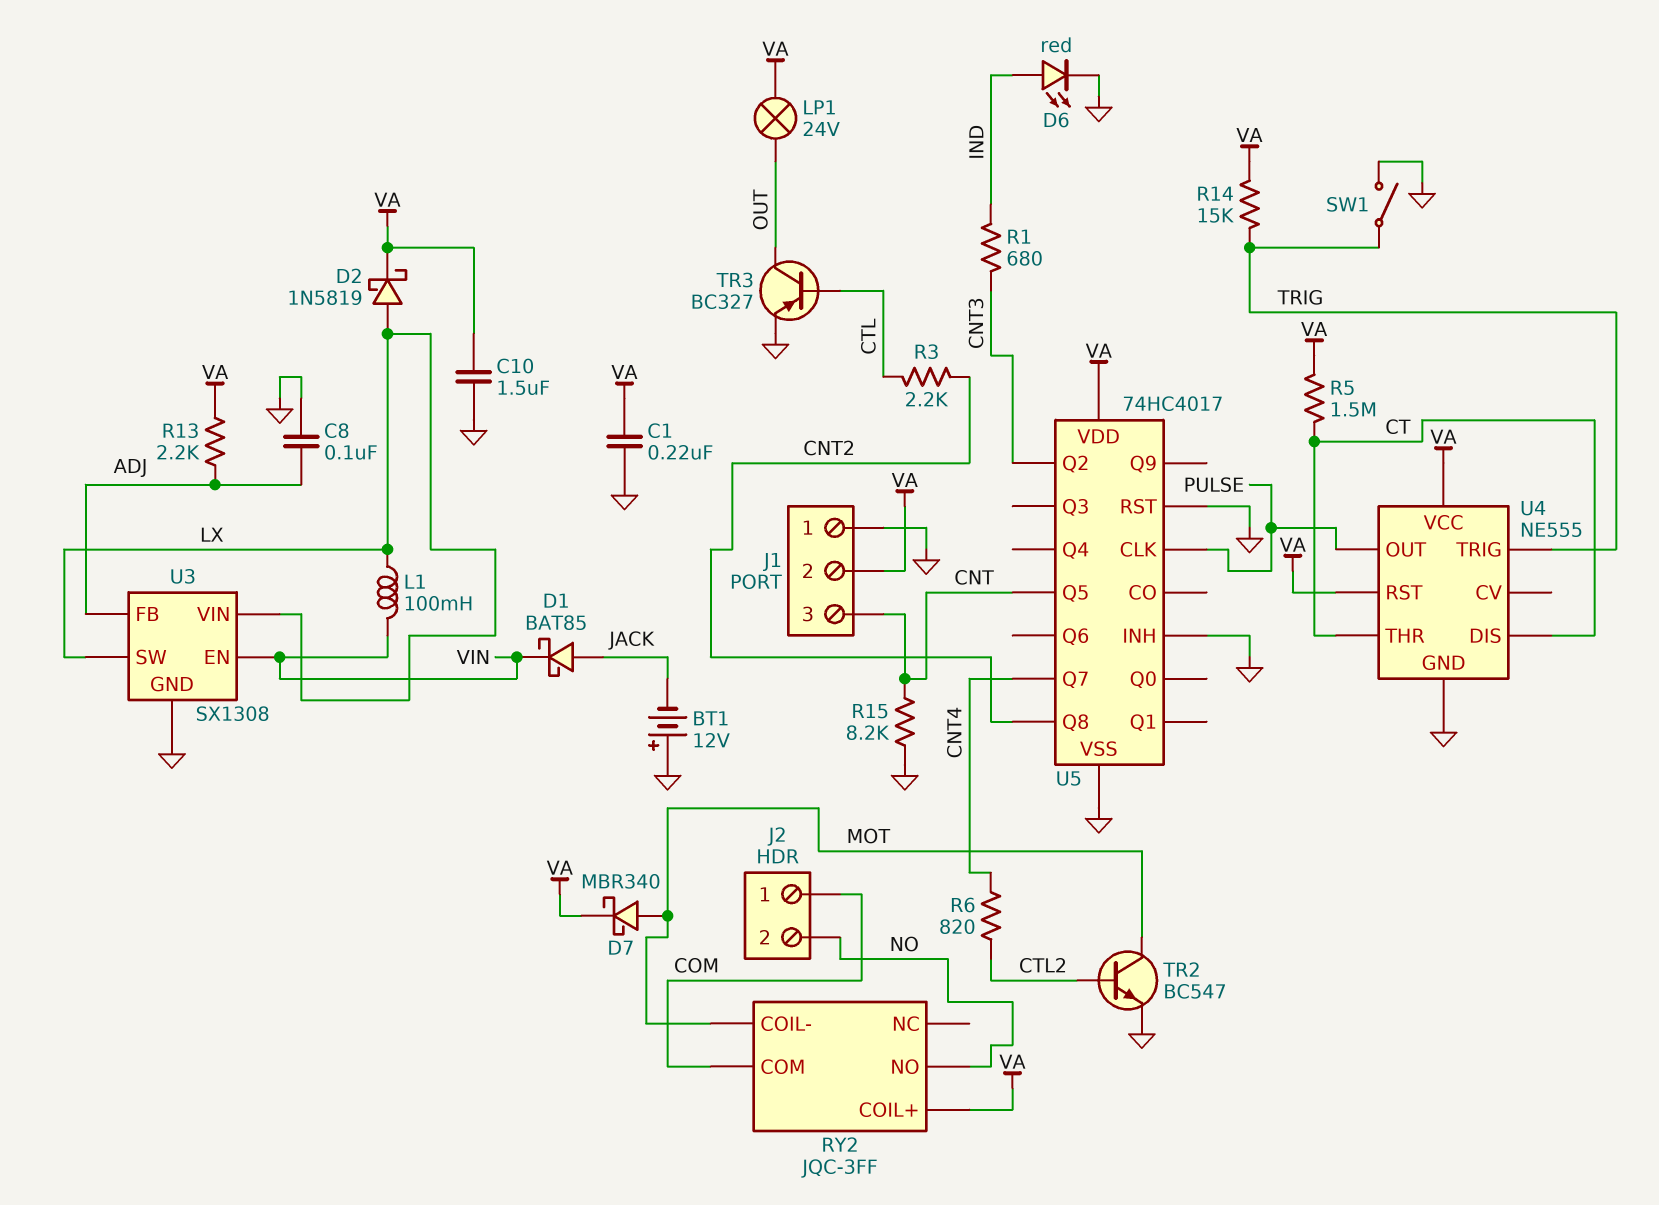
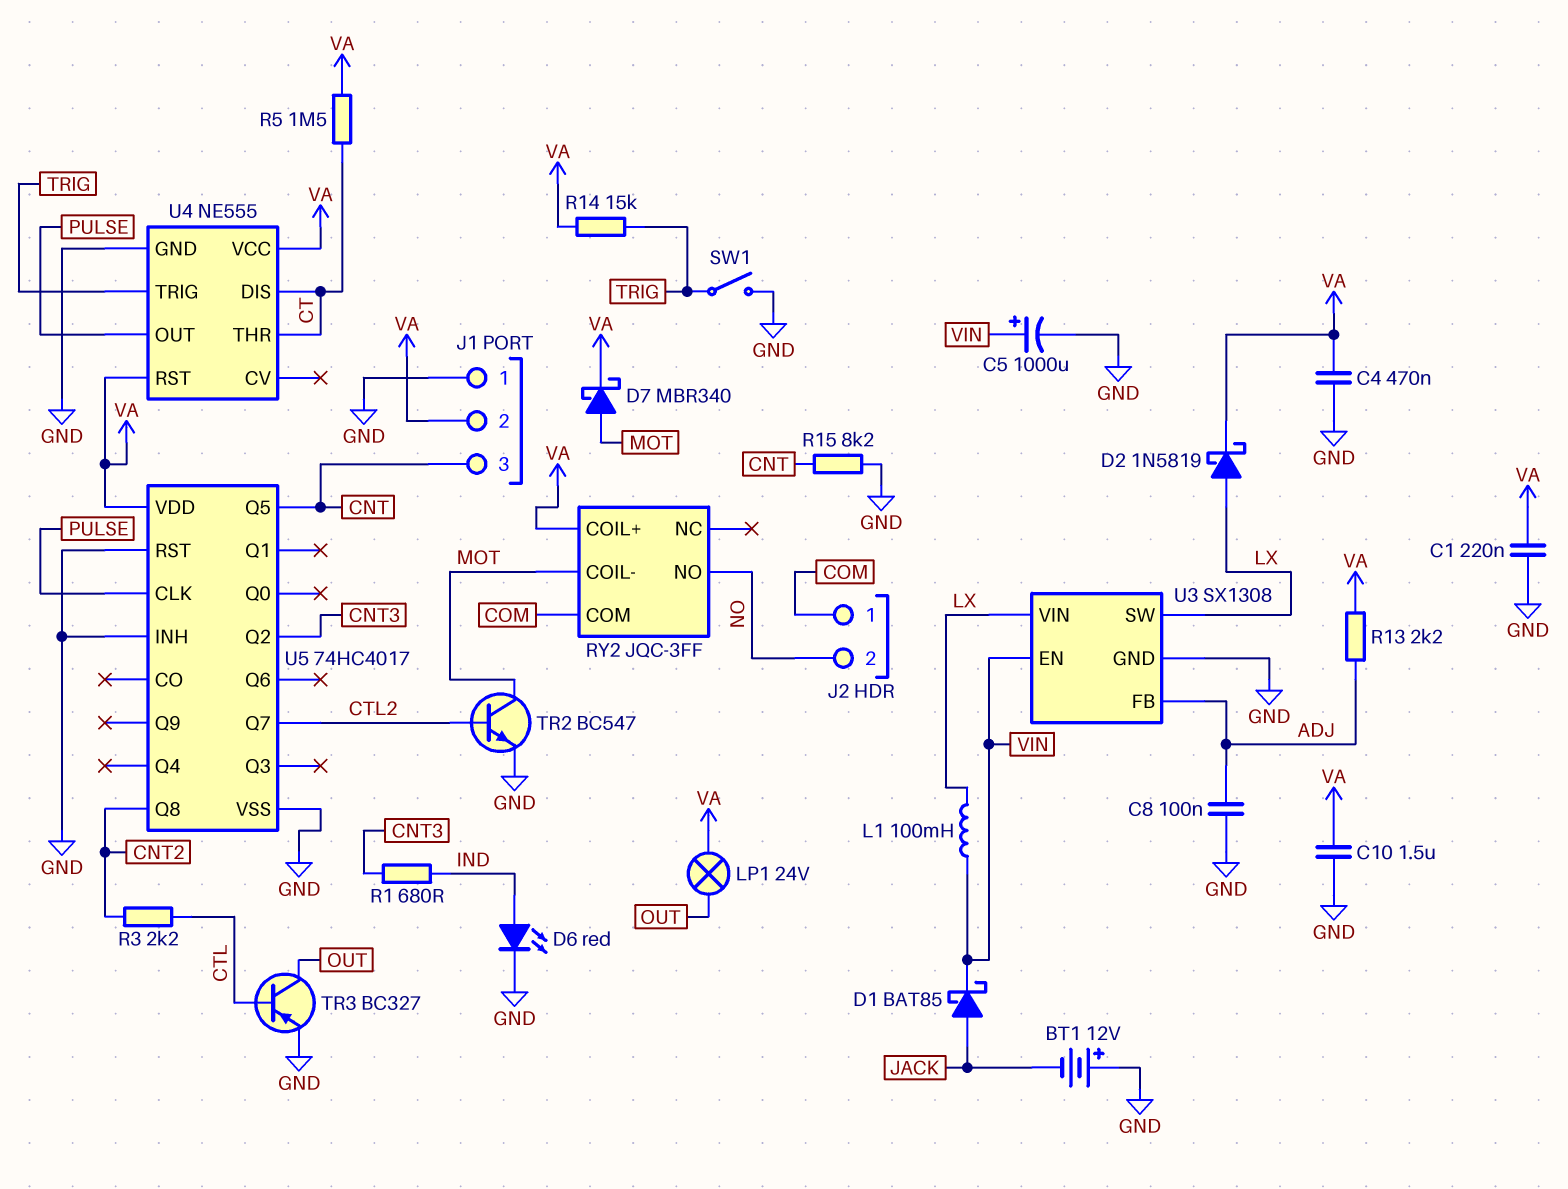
C4: none -> 470nF (GND, VA)
C5: none -> 1000uF (plus VIN, minus GND)
R6: 820 (CNT4, CTL2) -> none
U5 pin Q7: CNT4 -> CTL2

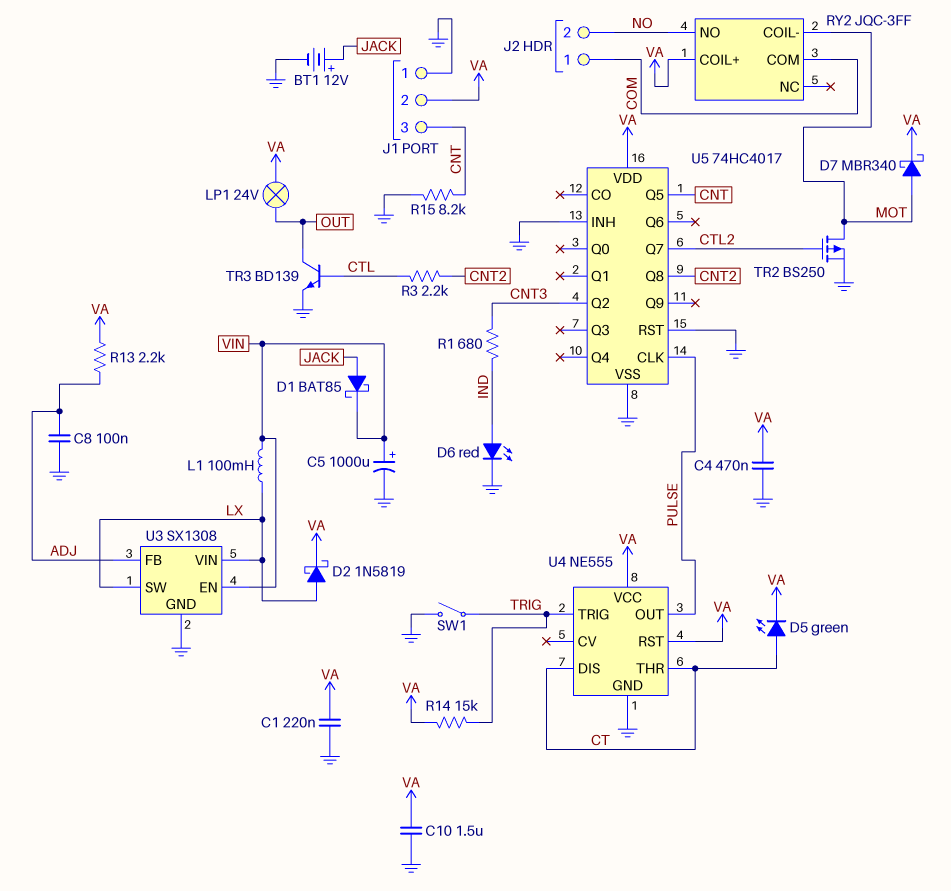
BT1: 12V (plus GND, minus JACK) -> 12V (plus JACK, minus GND)
D5: none -> LED green (A CT, K VA)
R5: 1.5M (CT, VA) -> none
TR2: NPN BC547 (B CTL2, C MOT, E GND) -> PMOS BS250 (G CTL2, D MOT, S GND)
TR3: PNP BC327 (B CTL, C OUT, E GND) -> NPN BD139 (B CTL, C OUT, E GND)

